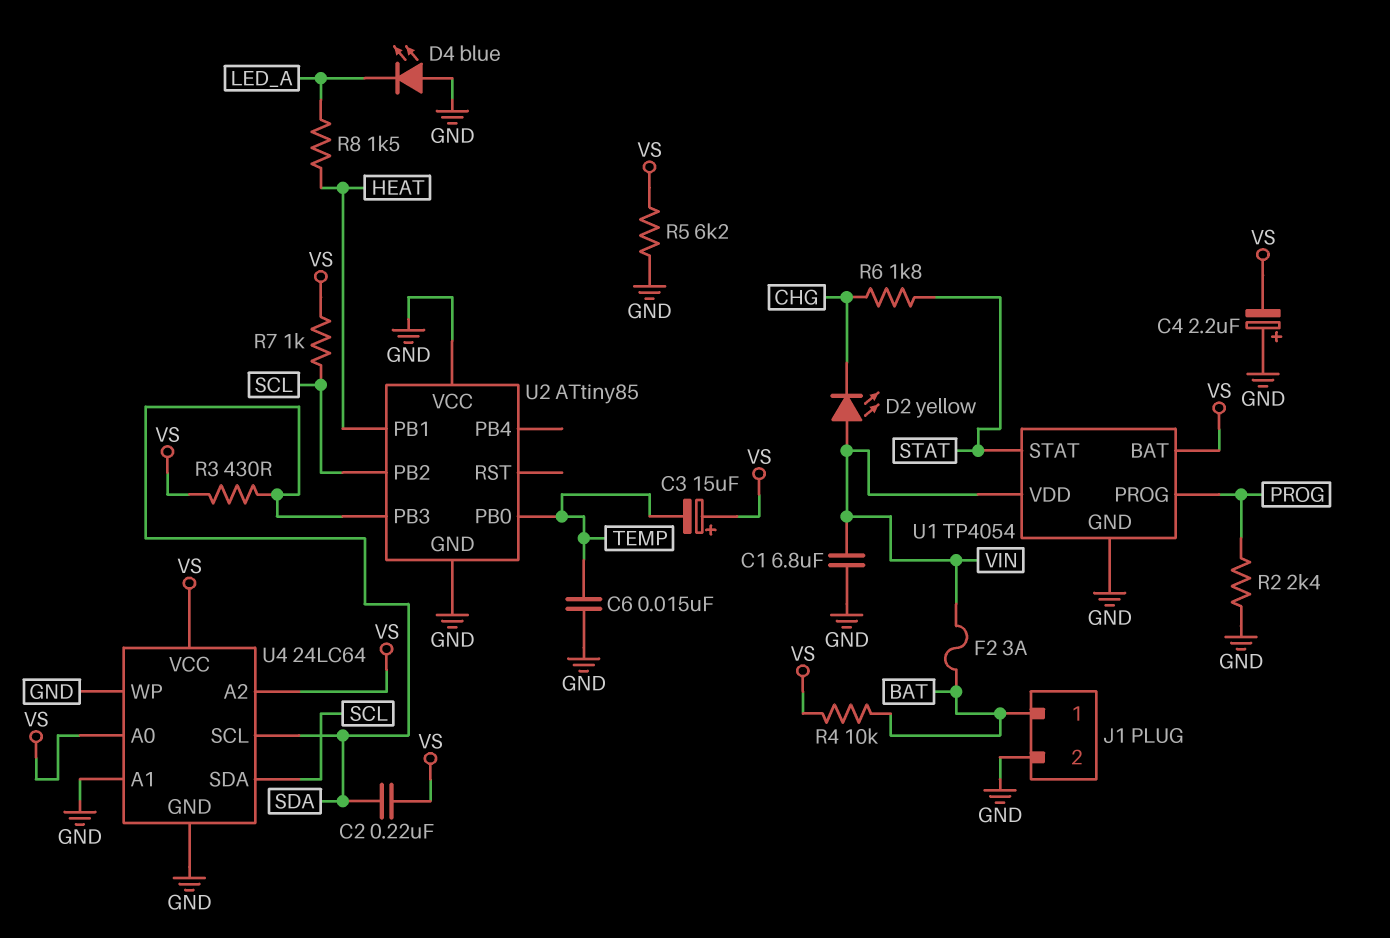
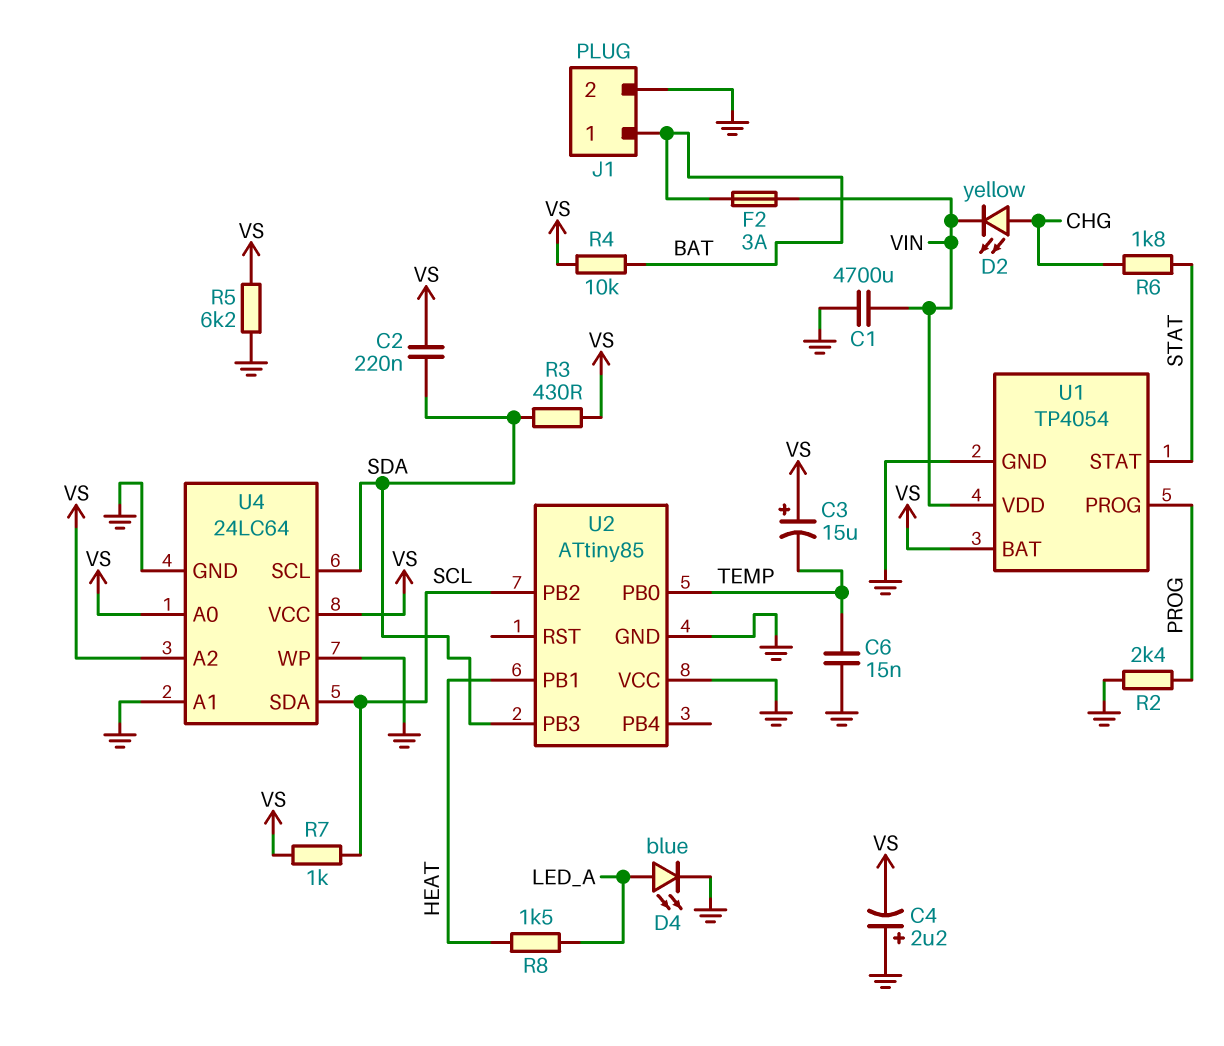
C1: 6.8uF (GND, VIN) -> 4700uF (GND, VIN)
D2: LED yellow (A VIN, K CHG) -> LED yellow (A CHG, K VIN)
D4: LED blue (A GND, K LED_A) -> LED blue (A LED_A, K GND)

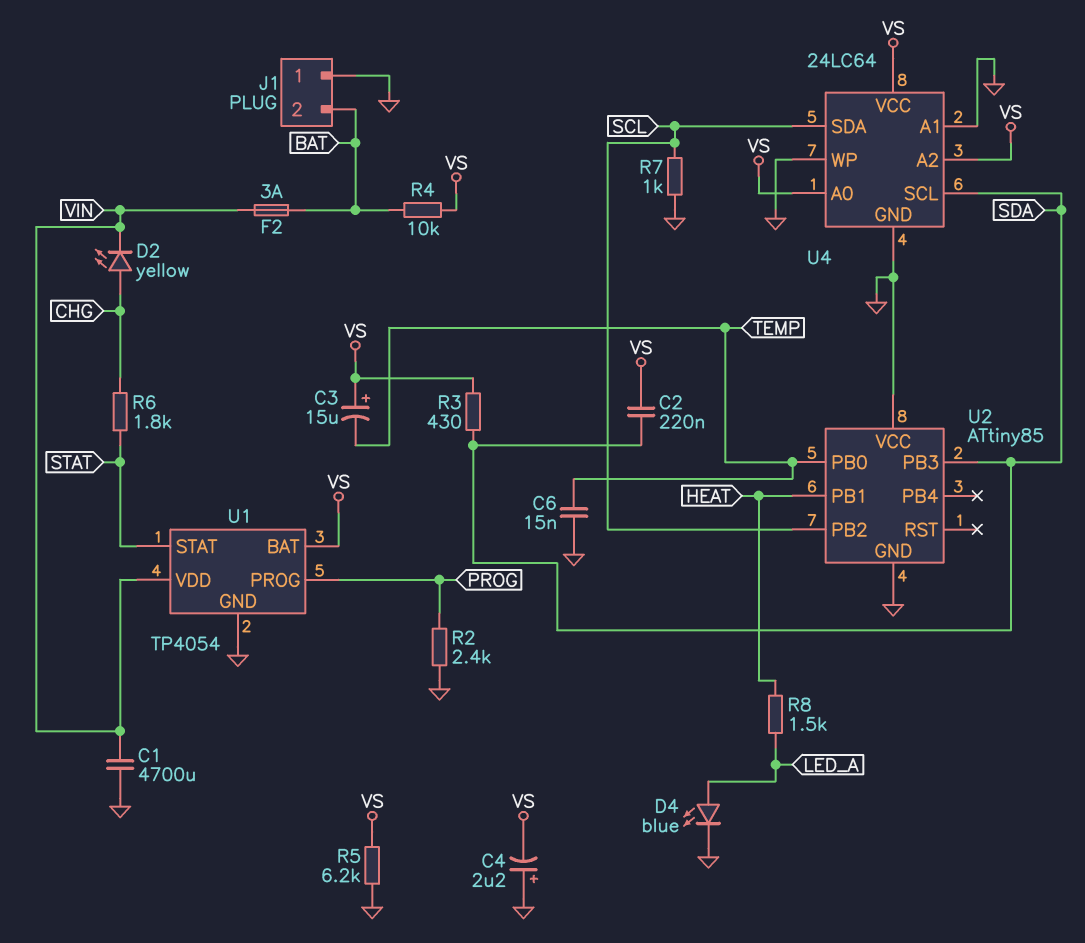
J1 pin 1: BAT -> GND
J1 pin 2: GND -> BAT
R7: 1k (SCL, VS) -> 1k (GND, SCL)

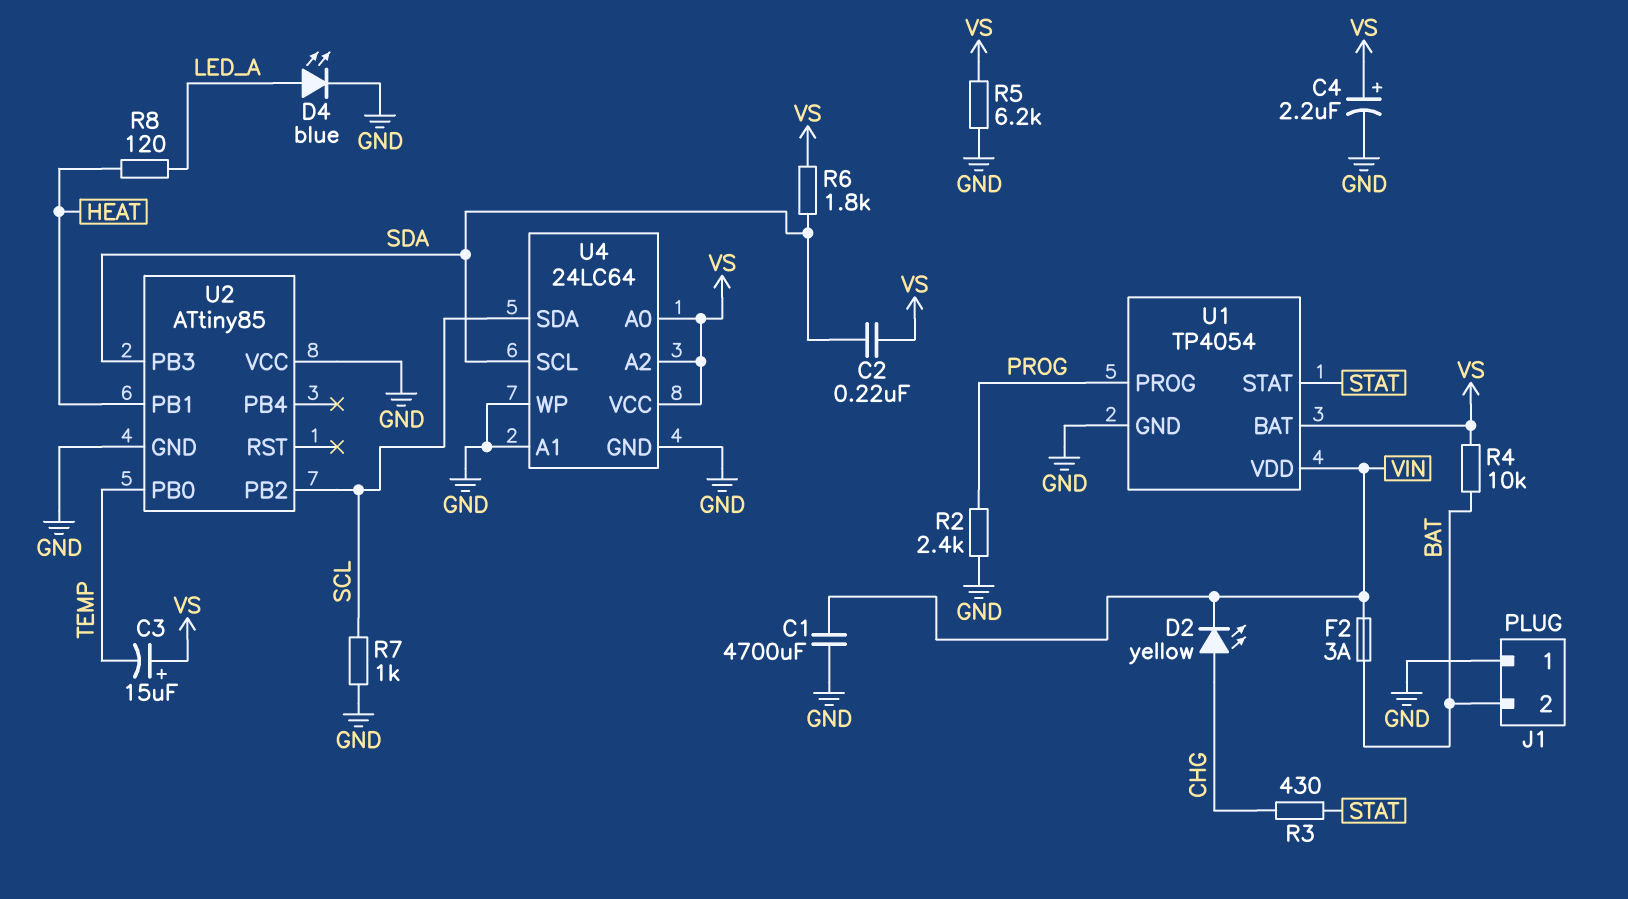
C4: 2.2uF (plus GND, minus VS) -> 2.2uF (plus VS, minus GND)
C6: 15nF (GND, TEMP) -> none
R3: 430 (SDA, VS) -> 430 (CHG, STAT)
R6: 1.8k (CHG, STAT) -> 1.8k (SDA, VS)
R8: 1.5k (HEAT, LED_A) -> 120 (HEAT, LED_A)

